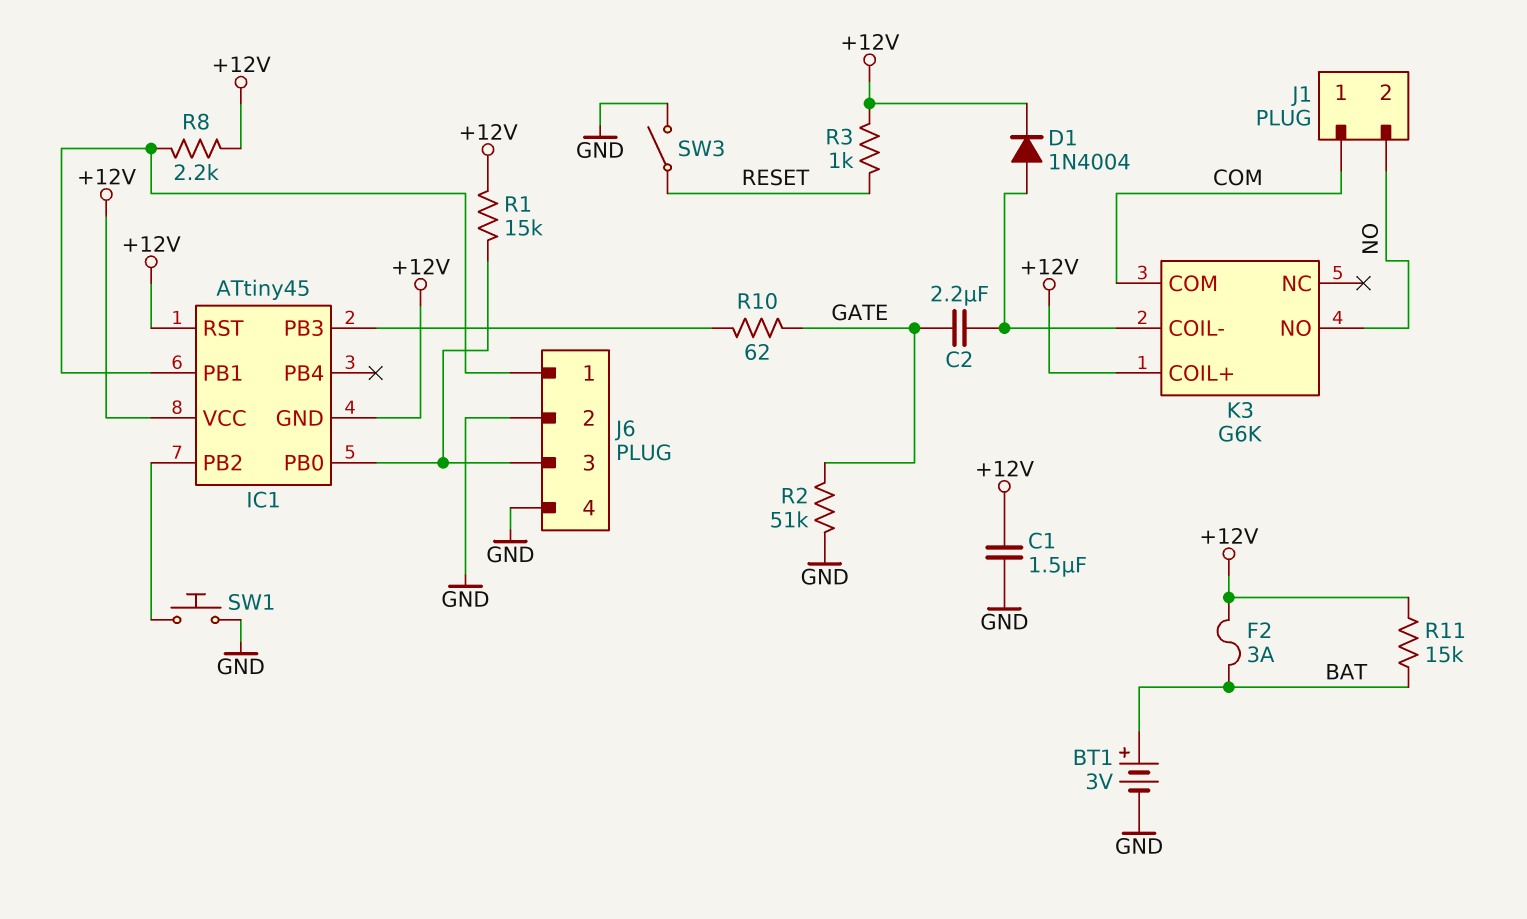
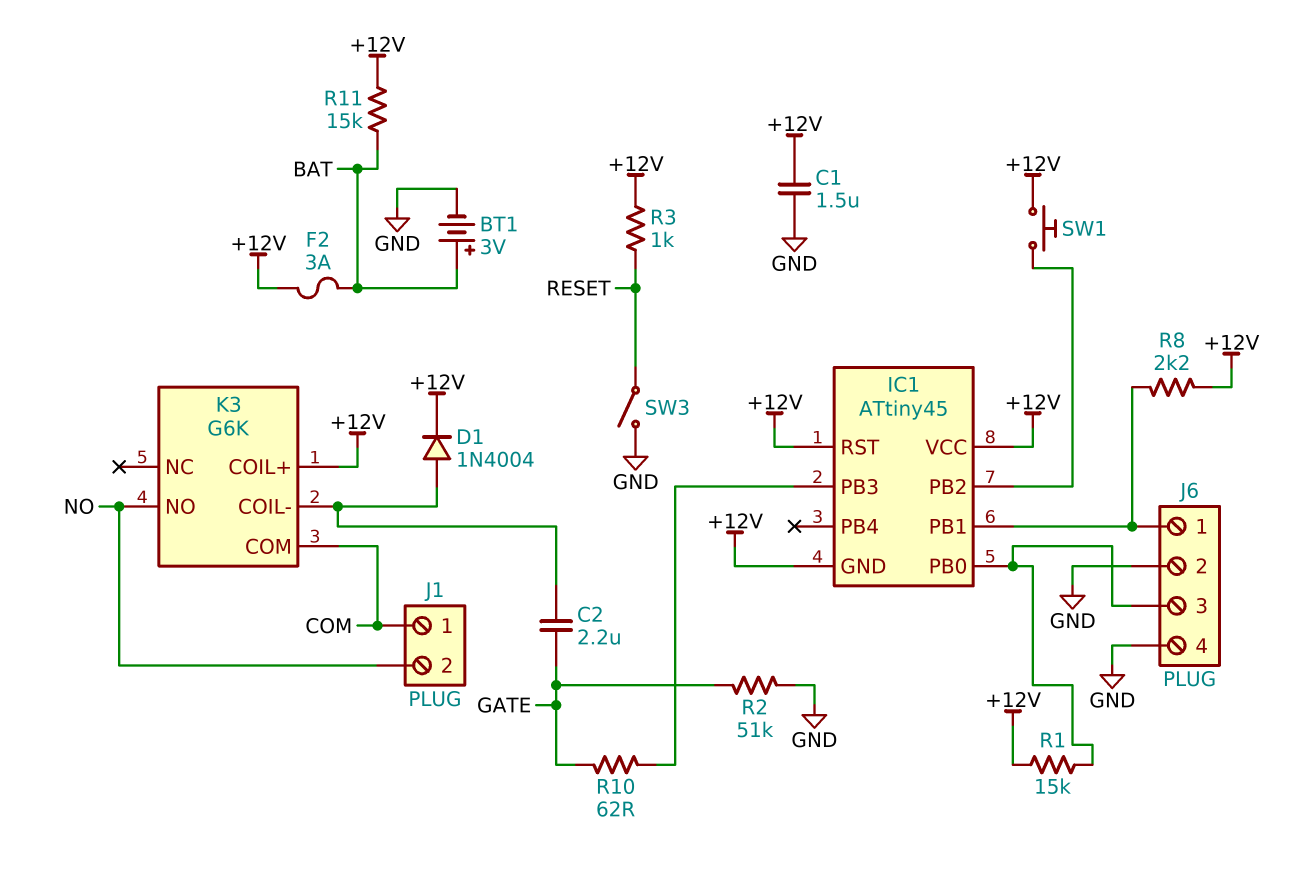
SW1: button (GND, IC1/PB2) -> button (+12V, IC1/PB2)

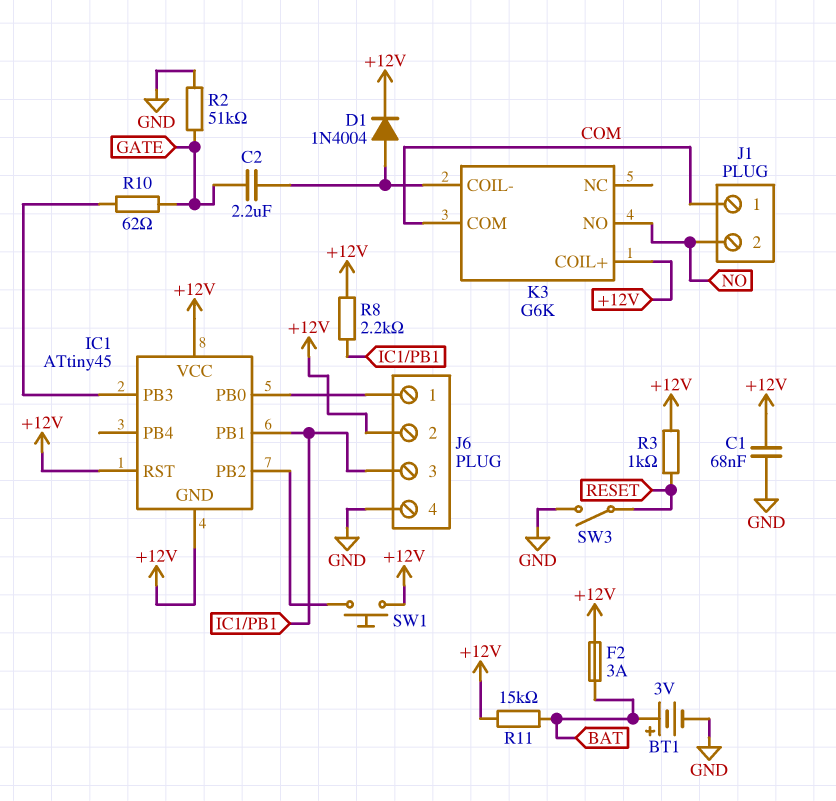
C1: 1.5uF (+12V, GND) -> 68nF (+12V, GND)
J6 pin 1: IC1/PB1 -> IC1/PB0
J6 pin 2: GND -> +12V
J6 pin 3: IC1/PB0 -> IC1/PB1
R1: 15k (+12V, IC1/PB0) -> none

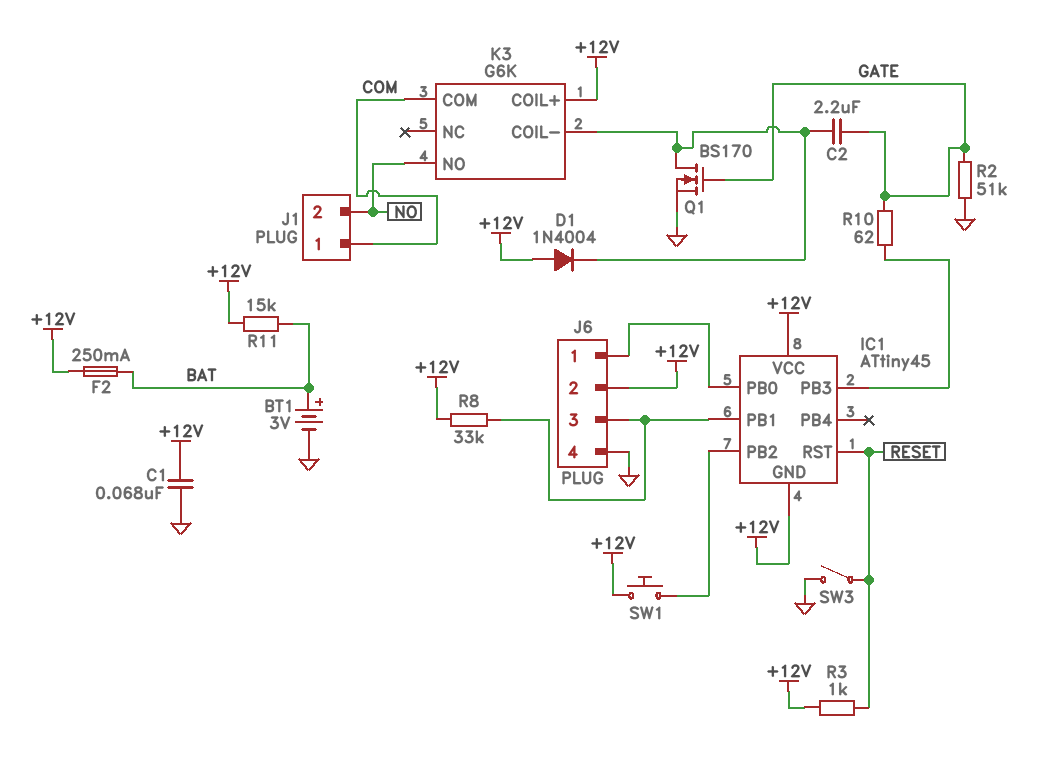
D1: diode 1N4004 (A K3/COIL-, K +12V) -> diode 1N4004 (A +12V, K K3/COIL-)
F2: 3A (+12V, BAT) -> 250mA (+12V, BAT)
IC1 pin RST: +12V -> RESET
Q1: none -> NMOS BS170 (G GATE, D K3/COIL-, S GND)
R8: 2.2k (+12V, IC1/PB1) -> 33k (+12V, IC1/PB1)

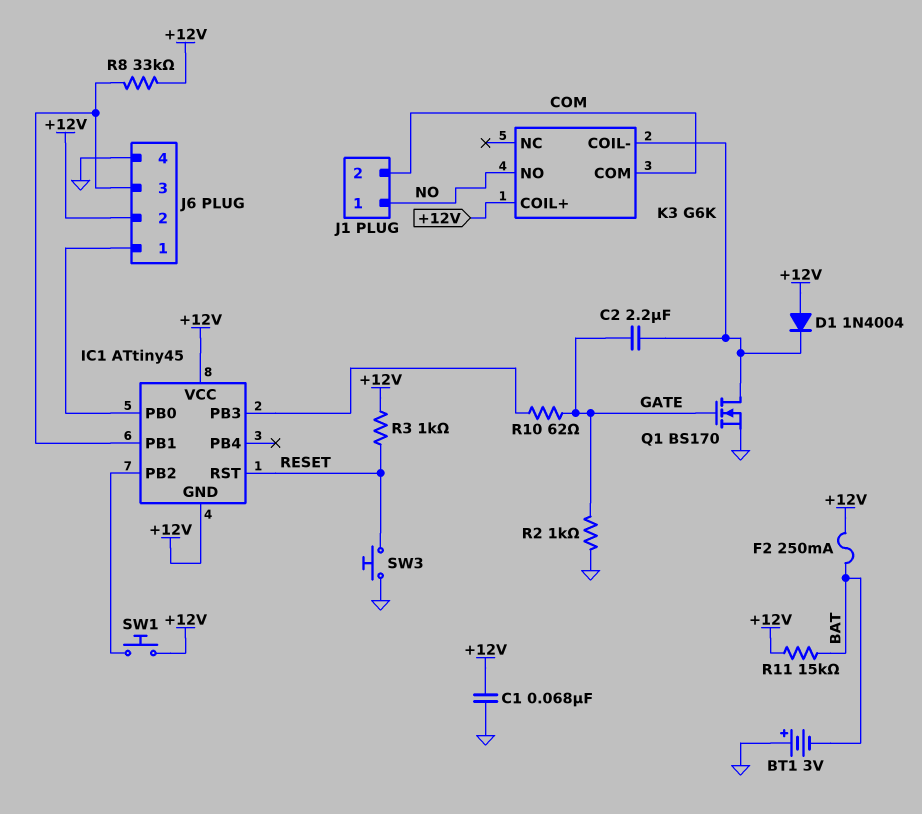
BT1: 3V (plus BAT, minus GND) -> 3V (plus GND, minus BAT)
J1 pin 1: COM -> NO
J1 pin 2: NO -> COM
R2: 51k (GATE, GND) -> 1k (GATE, GND)
SW3: switch (GND, RESET) -> button (GND, RESET)

